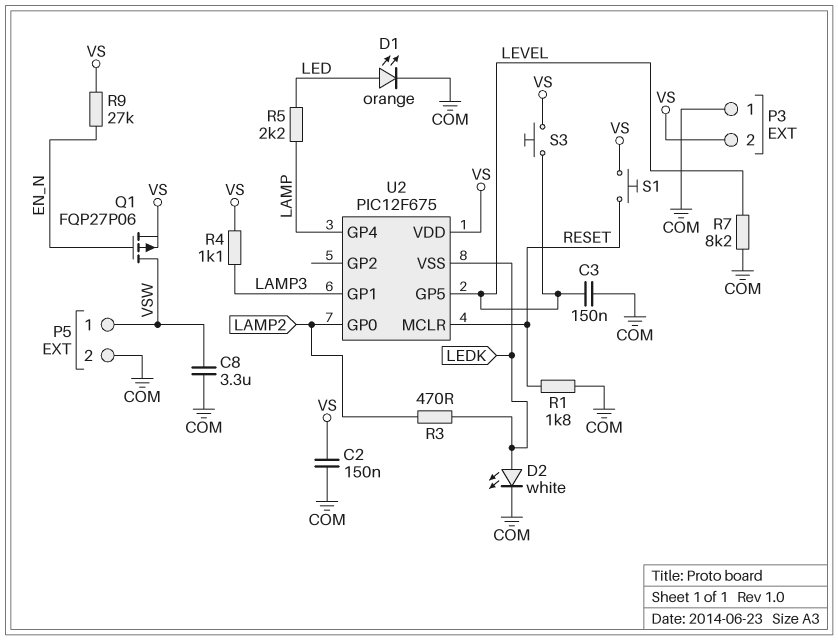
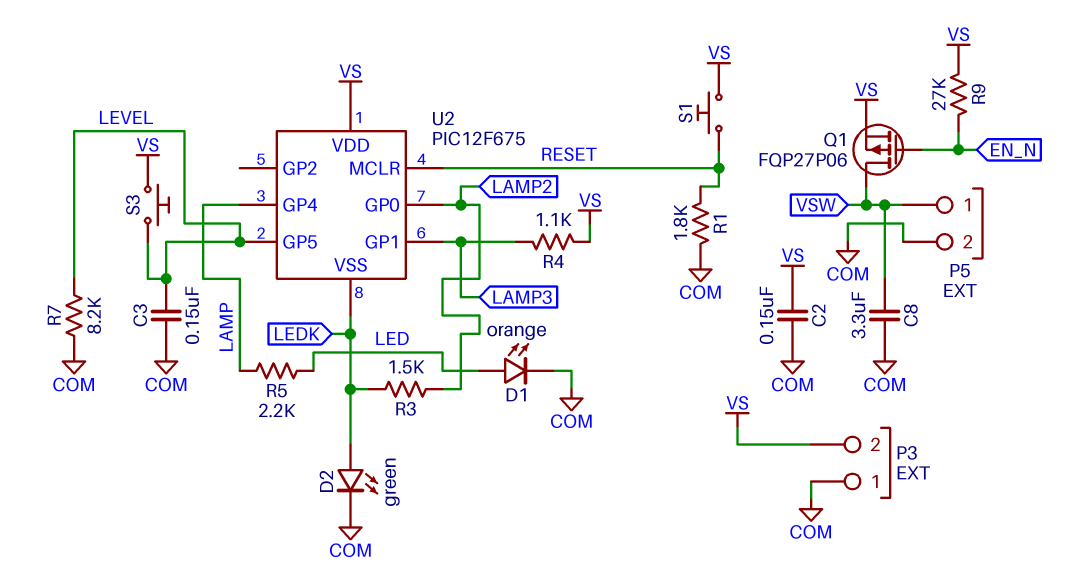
D2: LED white (A LEDK, K COM) -> LED green (A LEDK, K COM)
R3: 470 (LAMP2, LEDK) -> 1.5k (LAMP2, LEDK)

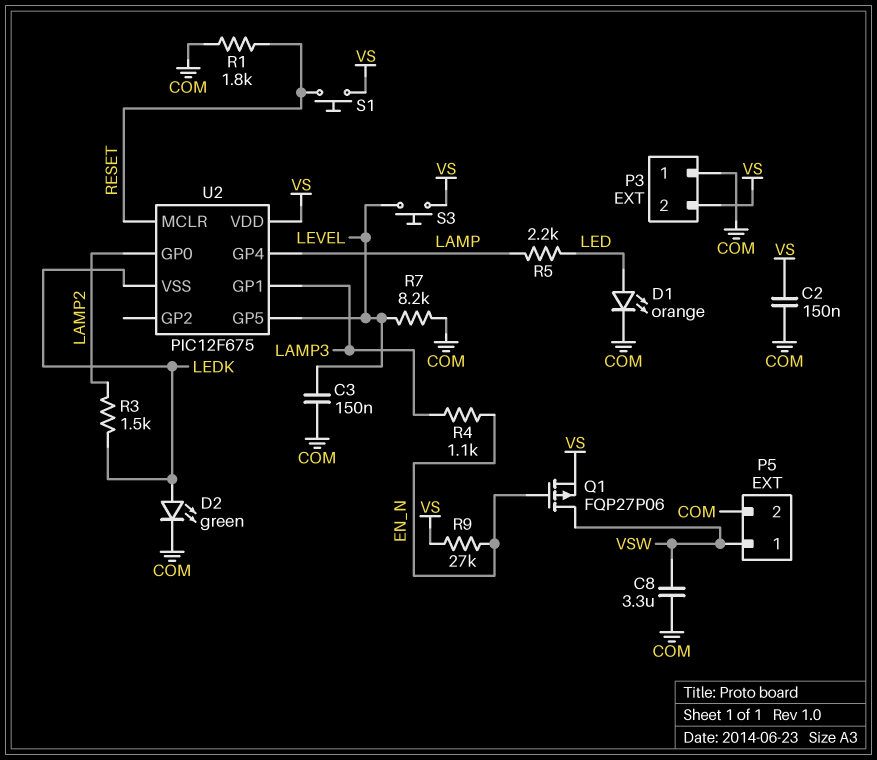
R4: 1.1k (LAMP3, VS) -> 1.1k (EN_N, LAMP3)

